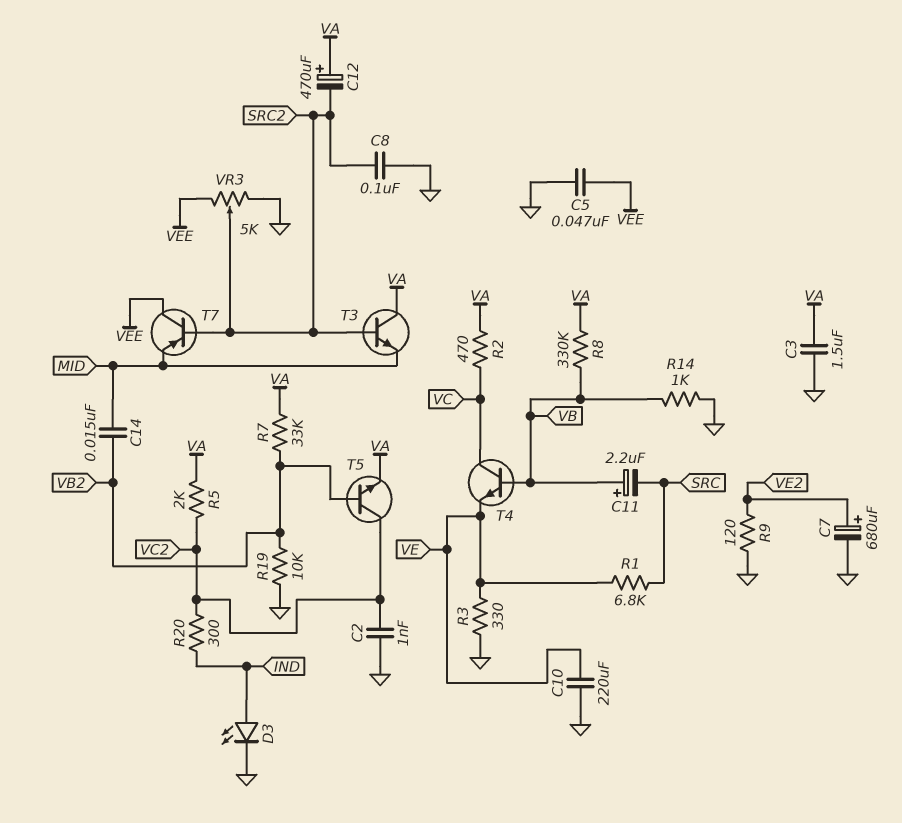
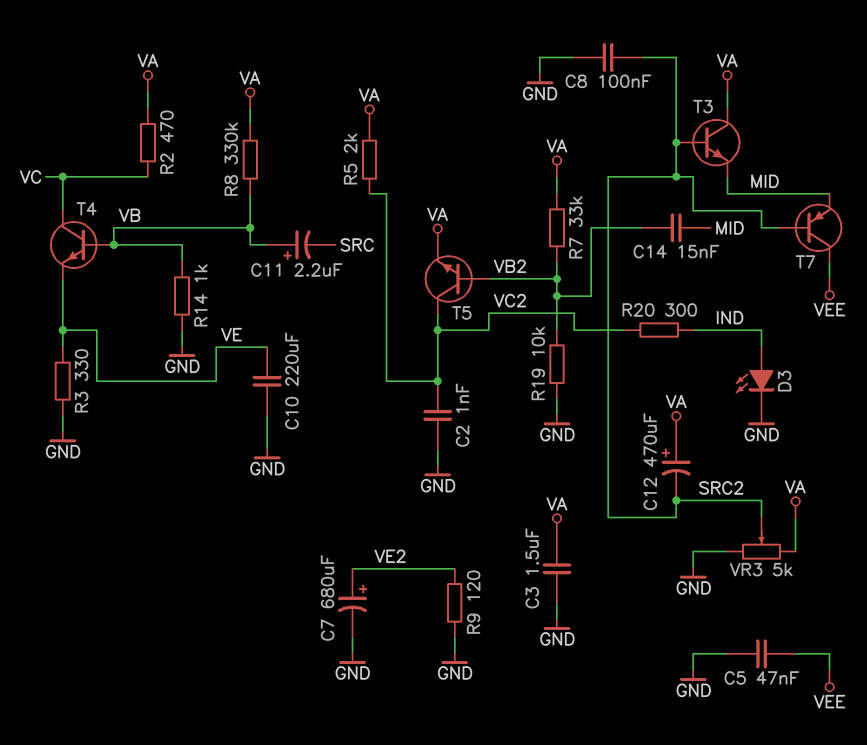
R1: 6.8k (SRC, VE) -> none
VR3: 5k (GND, VEE, wiper SRC2) -> 5k (GND, VA, wiper SRC2)

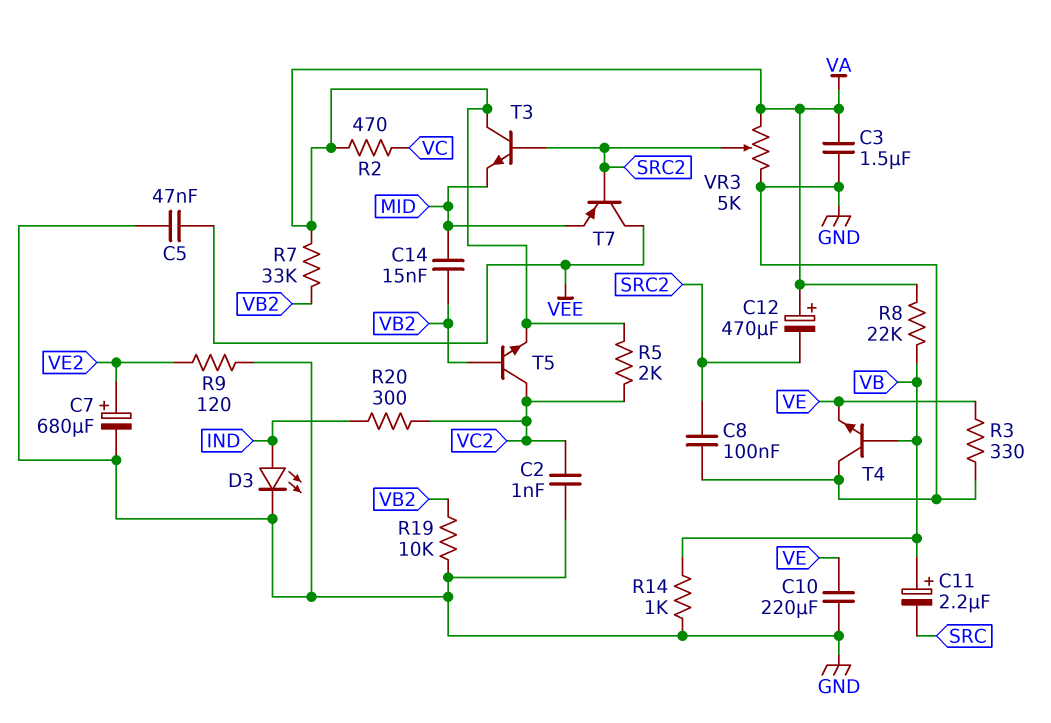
R8: 330k (VA, VB) -> 22k (VA, VB)
T4: NPN (B VB, C VC, E VE) -> NPN (B VB, C GND, E VE)

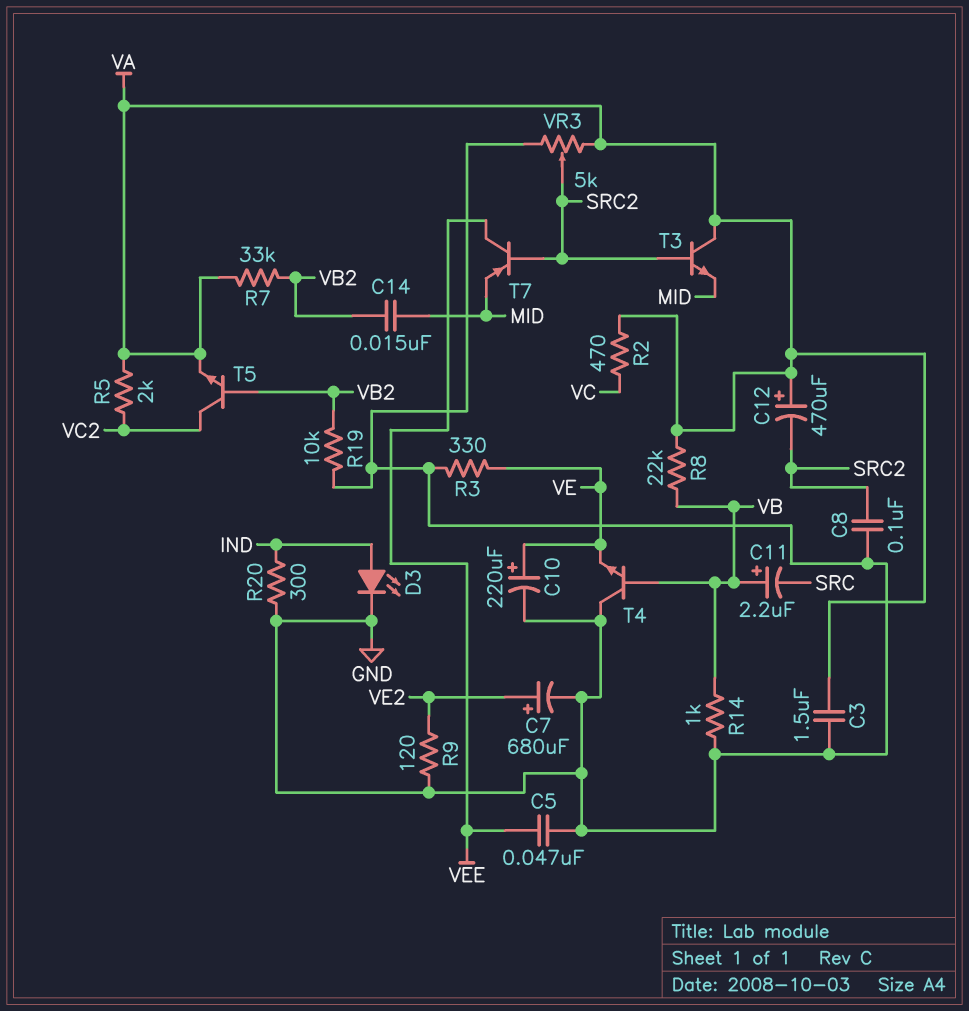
C2: 1nF (GND, VC2) -> none
C10: 220uF (GND, VE) -> 220uF (plus VE, minus GND)
R20: 300 (IND, VC2) -> 300 (GND, IND)

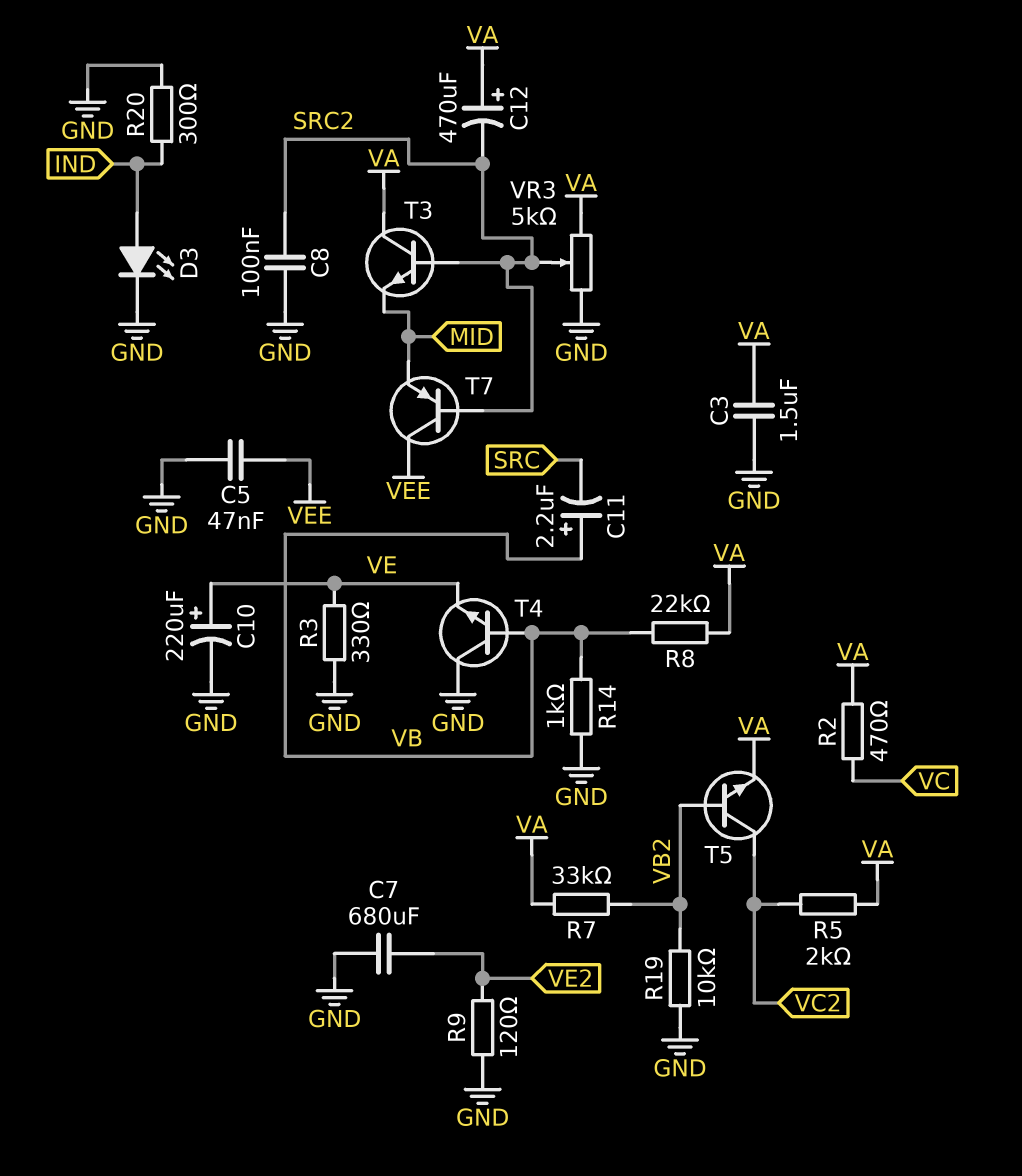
C7: 680uF (plus VE2, minus GND) -> 680uF (GND, VE2)
C14: 15nF (MID, VB2) -> none

